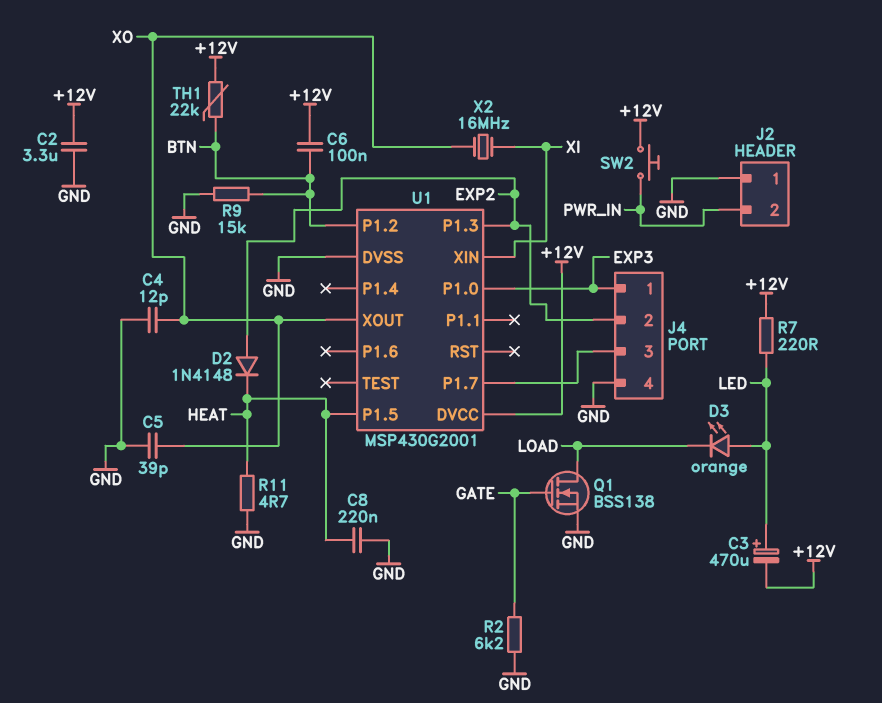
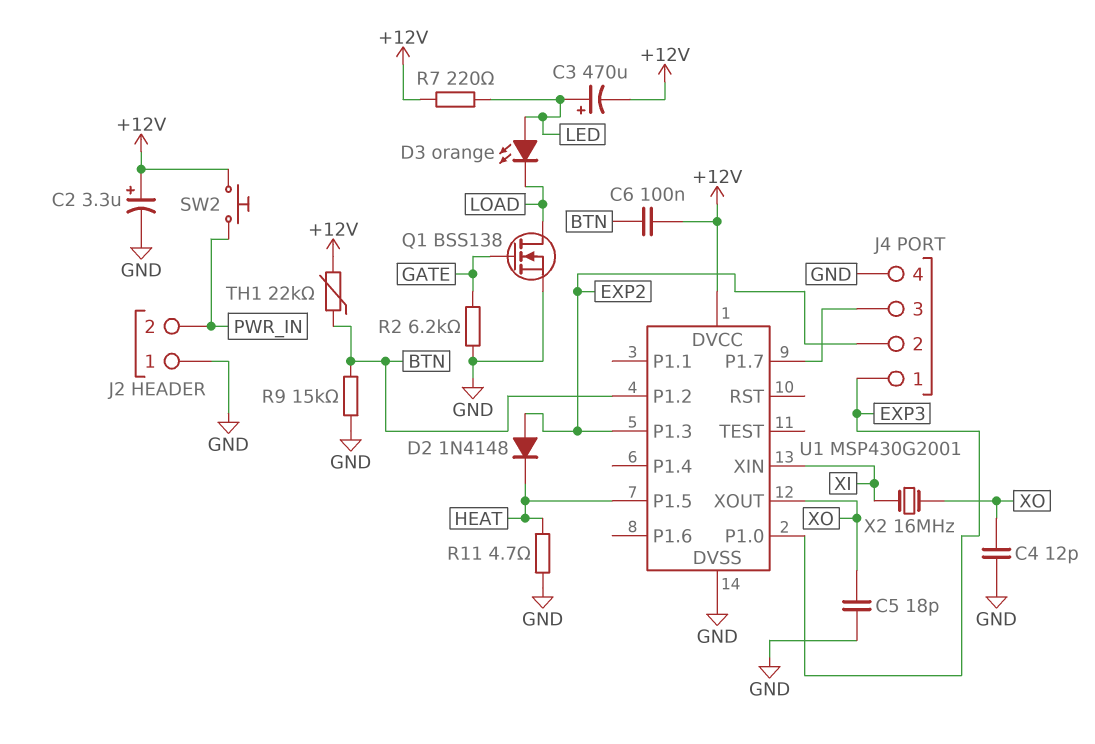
C2: 3.3uF (+12V, GND) -> 3.3uF (plus +12V, minus GND)
C5: 39pF (GND, XO) -> 18pF (GND, XO)
C8: 220nF (GND, HEAT) -> none

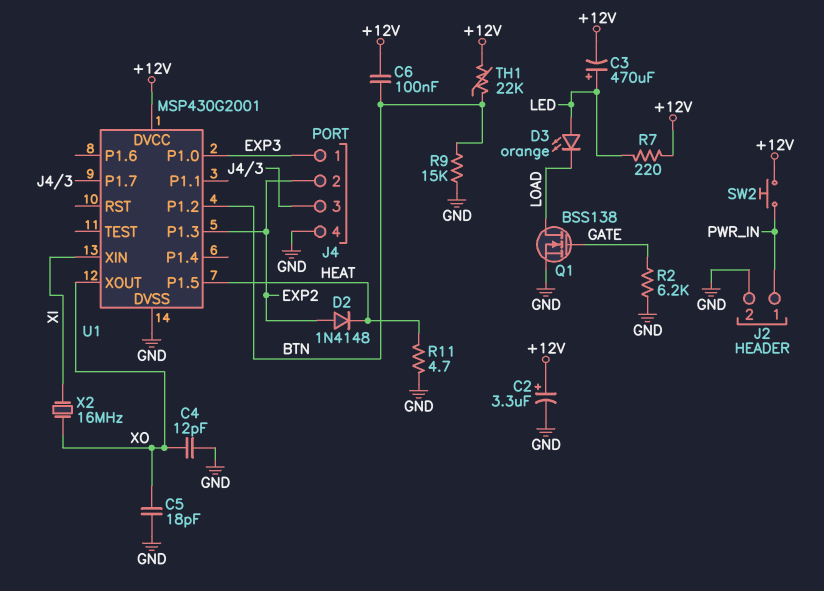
J2 pin 1: GND -> PWR_IN
J2 pin 2: PWR_IN -> GND

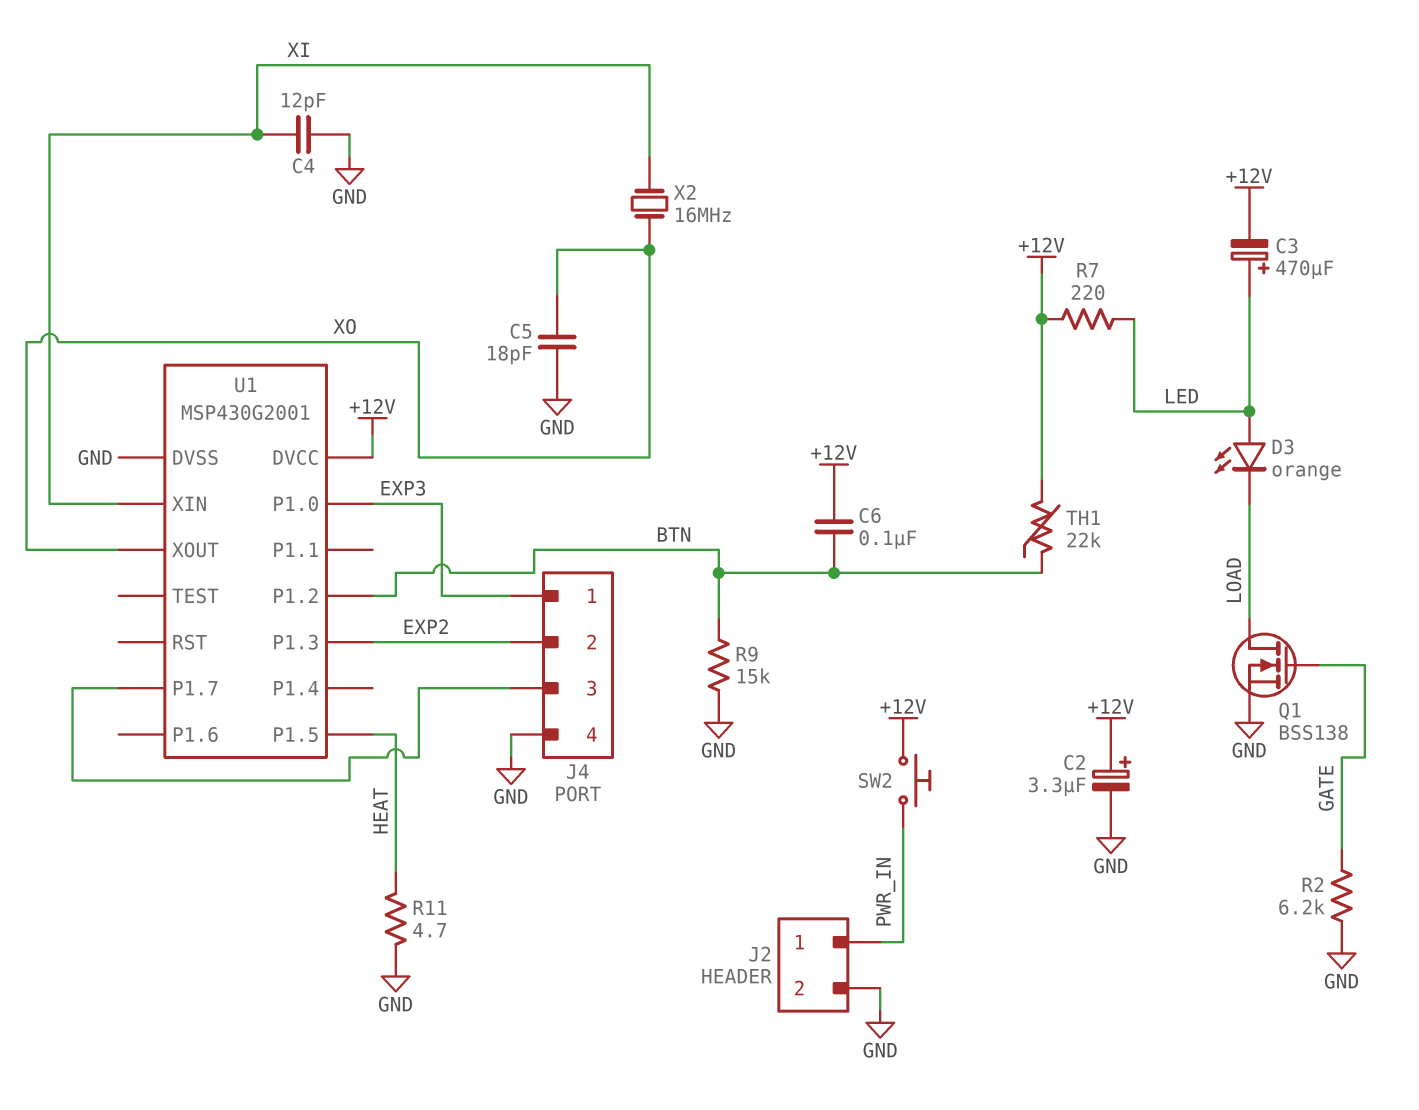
C4: 12pF (GND, XO) -> 12pF (GND, XI)
D2: diode 1N4148 (A EXP2, K HEAT) -> none

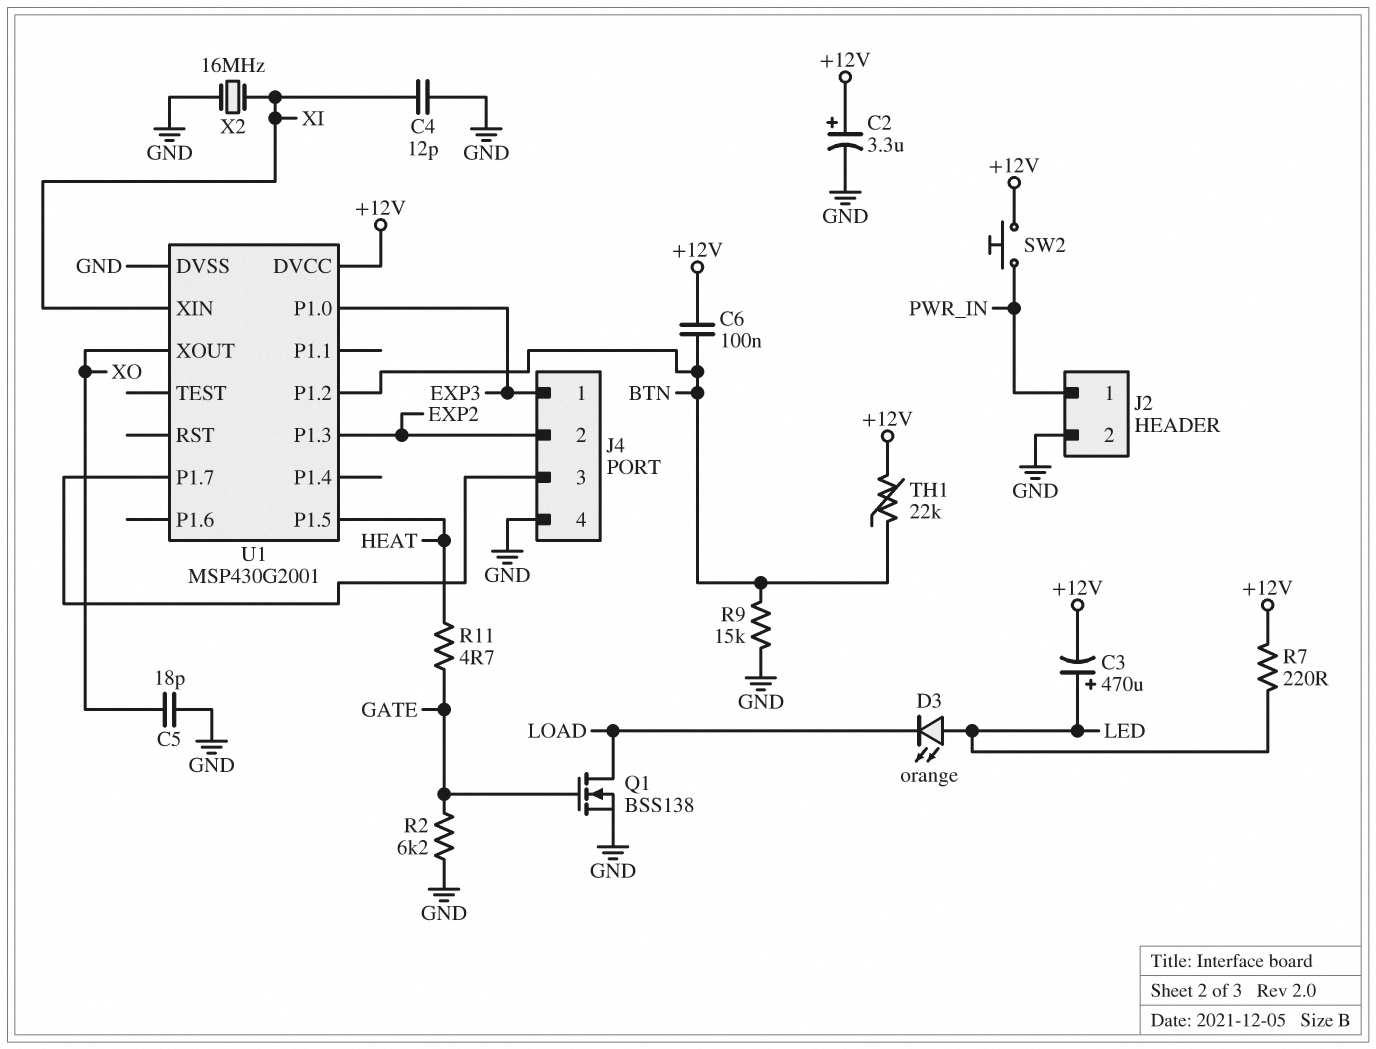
R11: 4.7 (GND, HEAT) -> 4.7 (GATE, HEAT)
X2: 16MHz (XI, XO) -> 16MHz (GND, XI)

